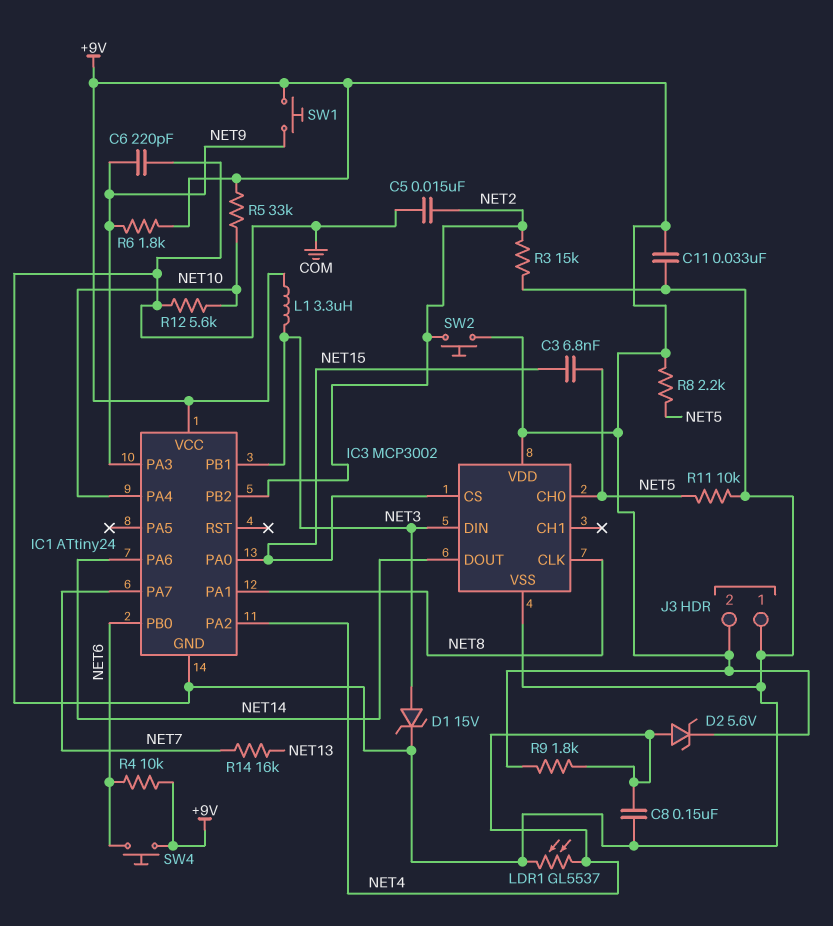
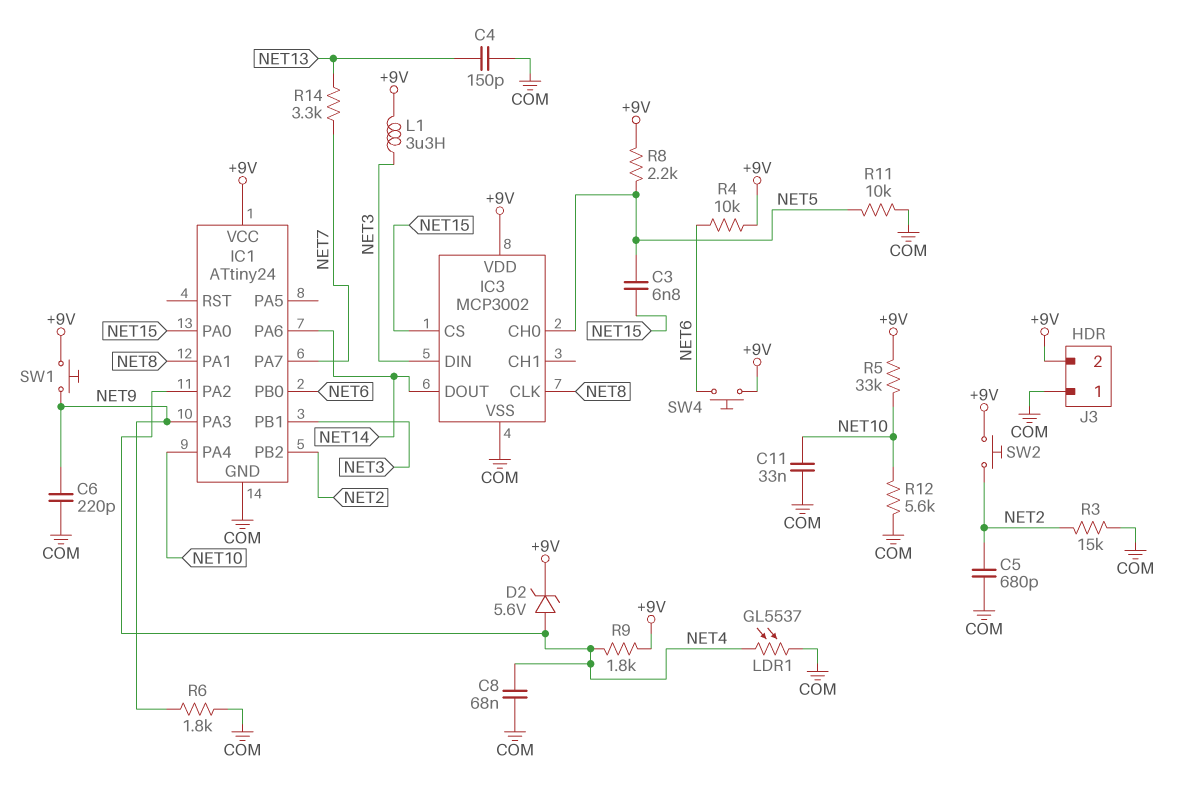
C4: none -> 150pF (COM, NET13)
C5: 15nF (COM, NET2) -> 680pF (COM, NET2)
C8: 150nF (COM, NET4) -> 68nF (COM, NET4)
C11: 33nF (+9V, COM) -> 33nF (COM, NET10)
D1: zener 15V (A NET3, K COM) -> none
R6: 1.8k (+9V, NET9) -> 1.8k (COM, NET9)
R14: 16k (NET7, NET13) -> 3.3k (NET7, NET13)

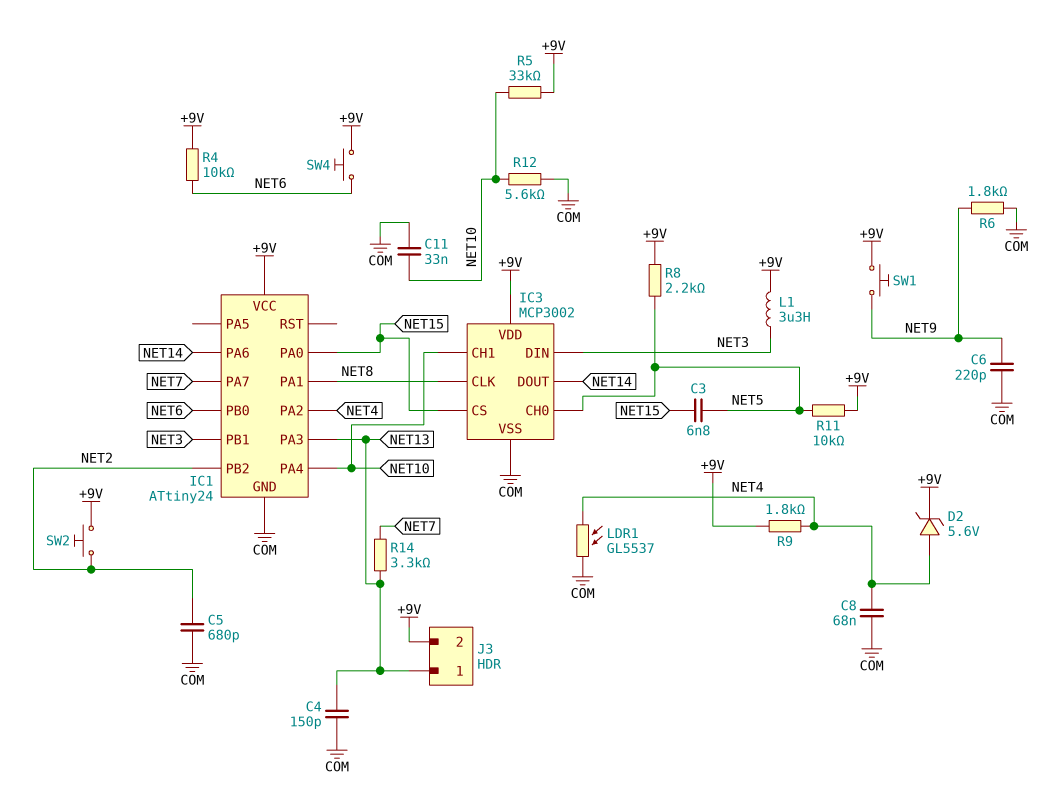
IC1 pin PA3: NET9 -> NET13
IC3 pin CH1: none -> NET10
J3 pin 1: COM -> NET13
R3: 15k (COM, NET2) -> none
R11: 10k (COM, NET5) -> 10k (+9V, NET5)

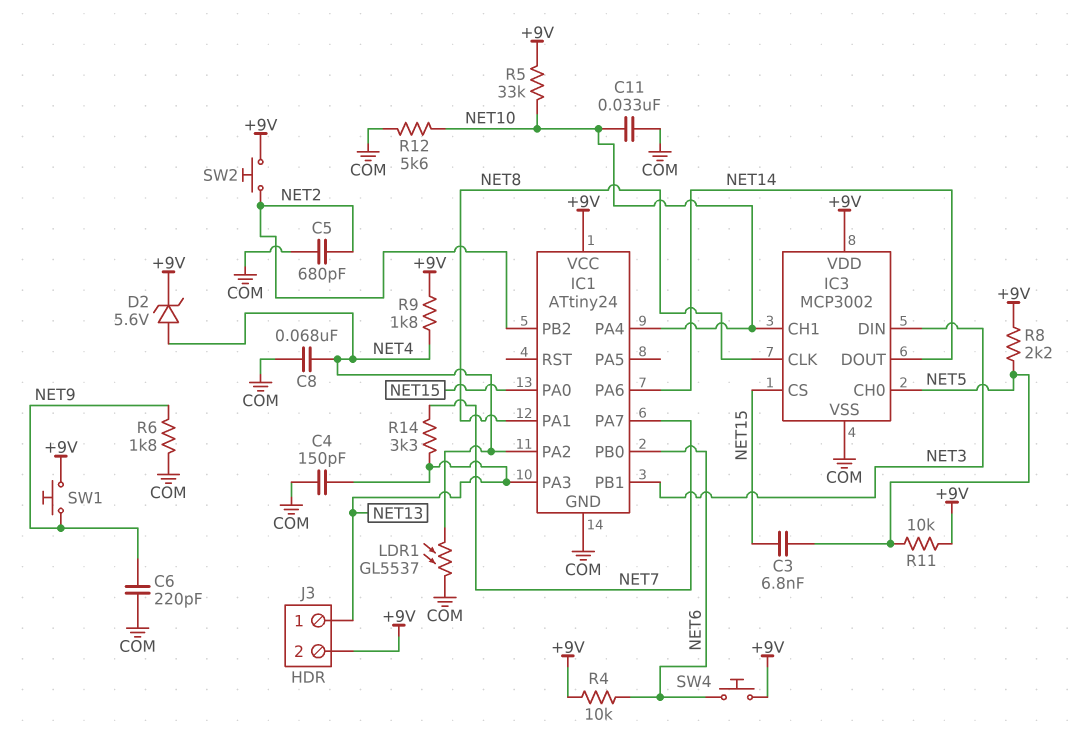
L1: 3.3uH (+9V, NET3) -> none

